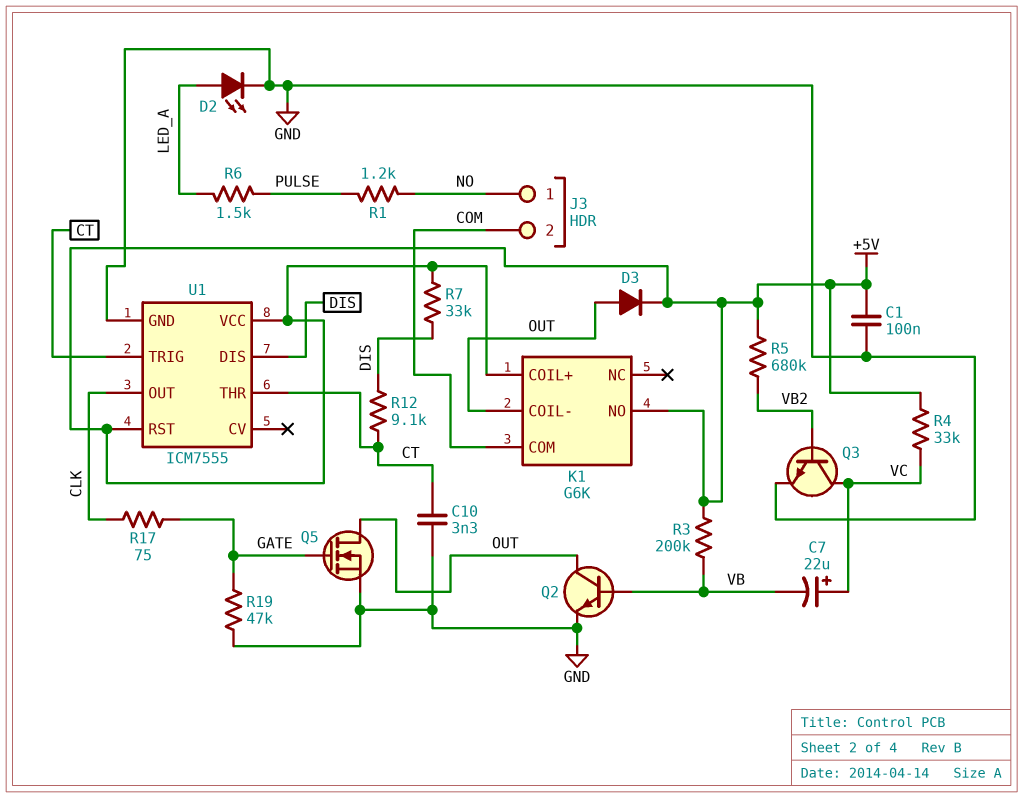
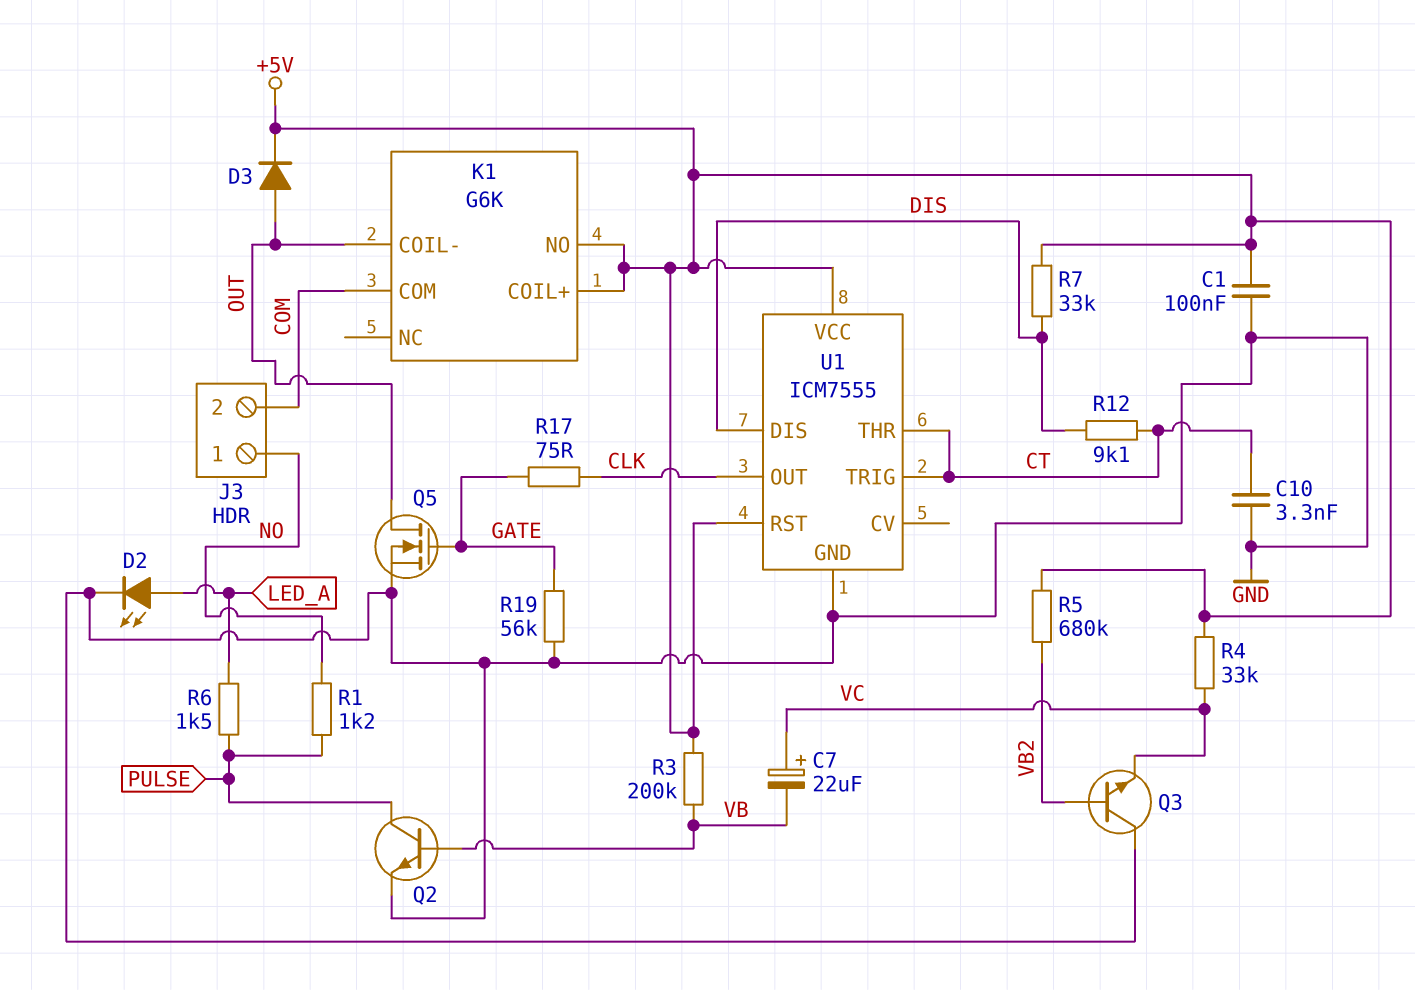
Q2: NPN (B VB, C OUT, E GND) -> NPN (B VB, C PULSE, E GND)
Q3: NPN (B VB2, C VC, E GND) -> NPN (B VB2, C GND, E VC)
R19: 47k (GATE, GND) -> 56k (GATE, GND)

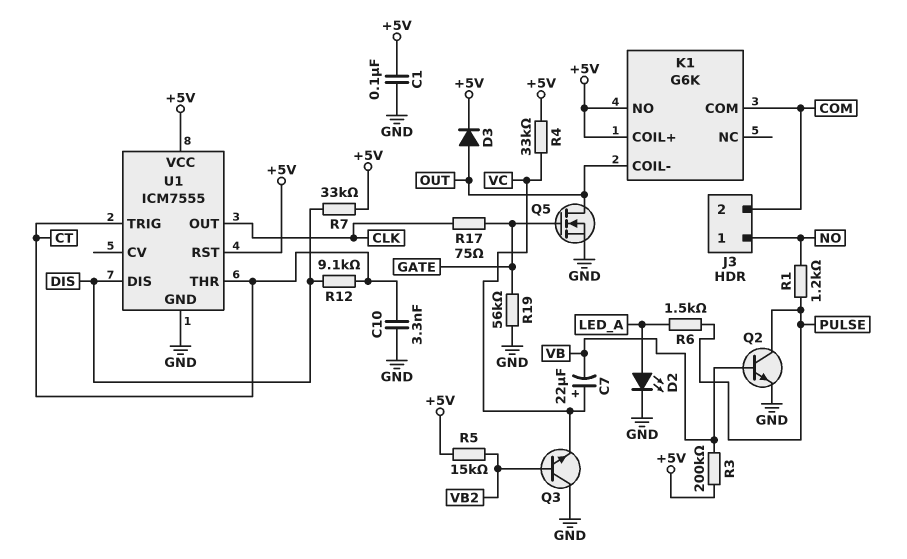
R5: 680k (+5V, VB2) -> 15k (+5V, VB2)

